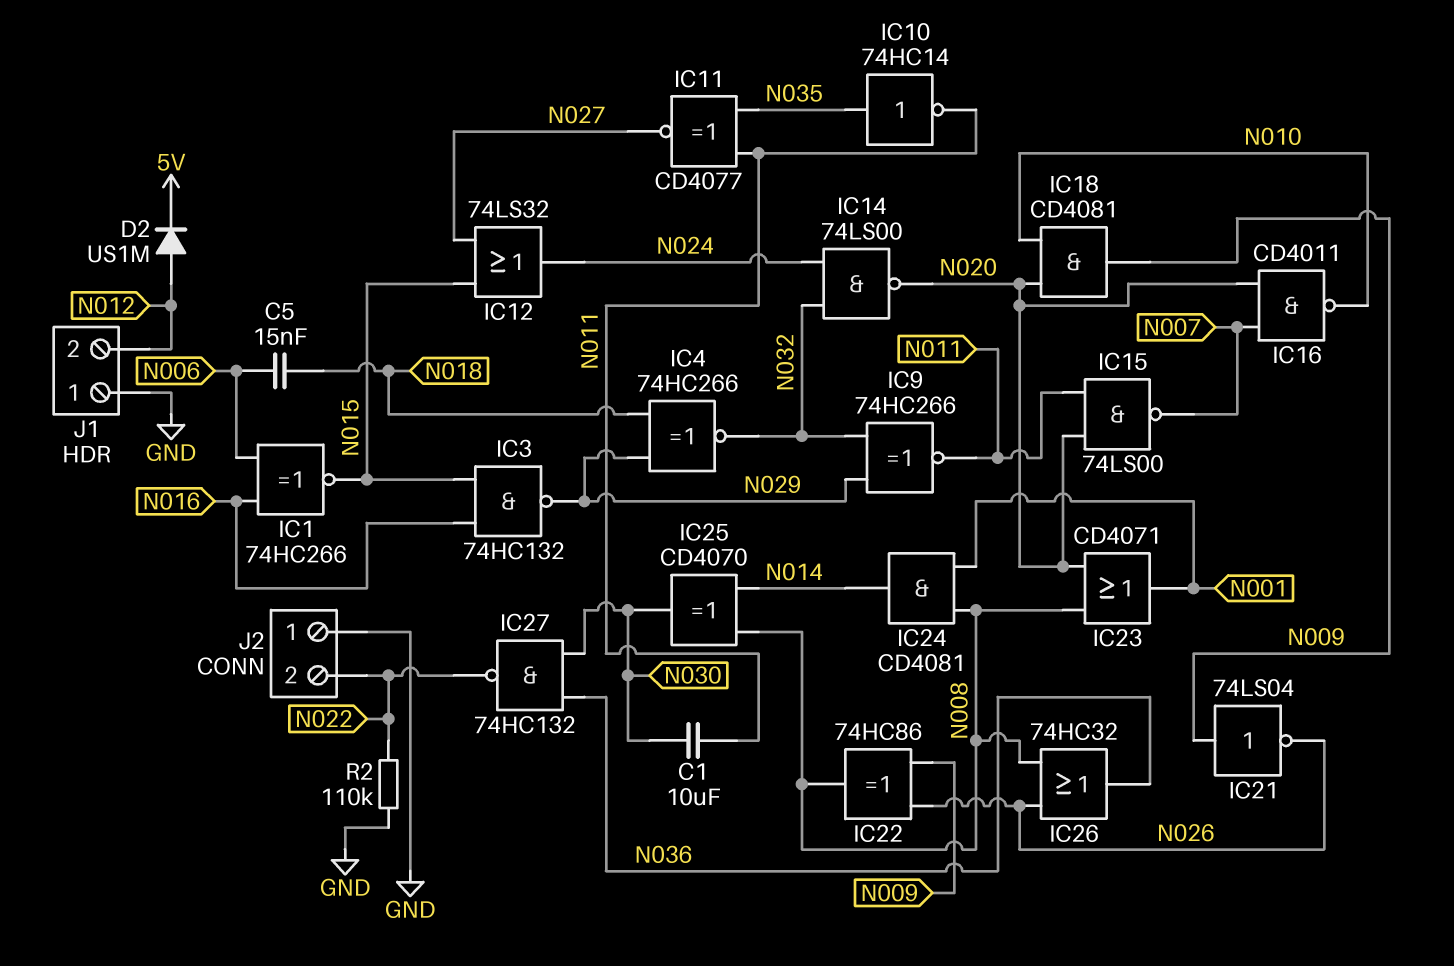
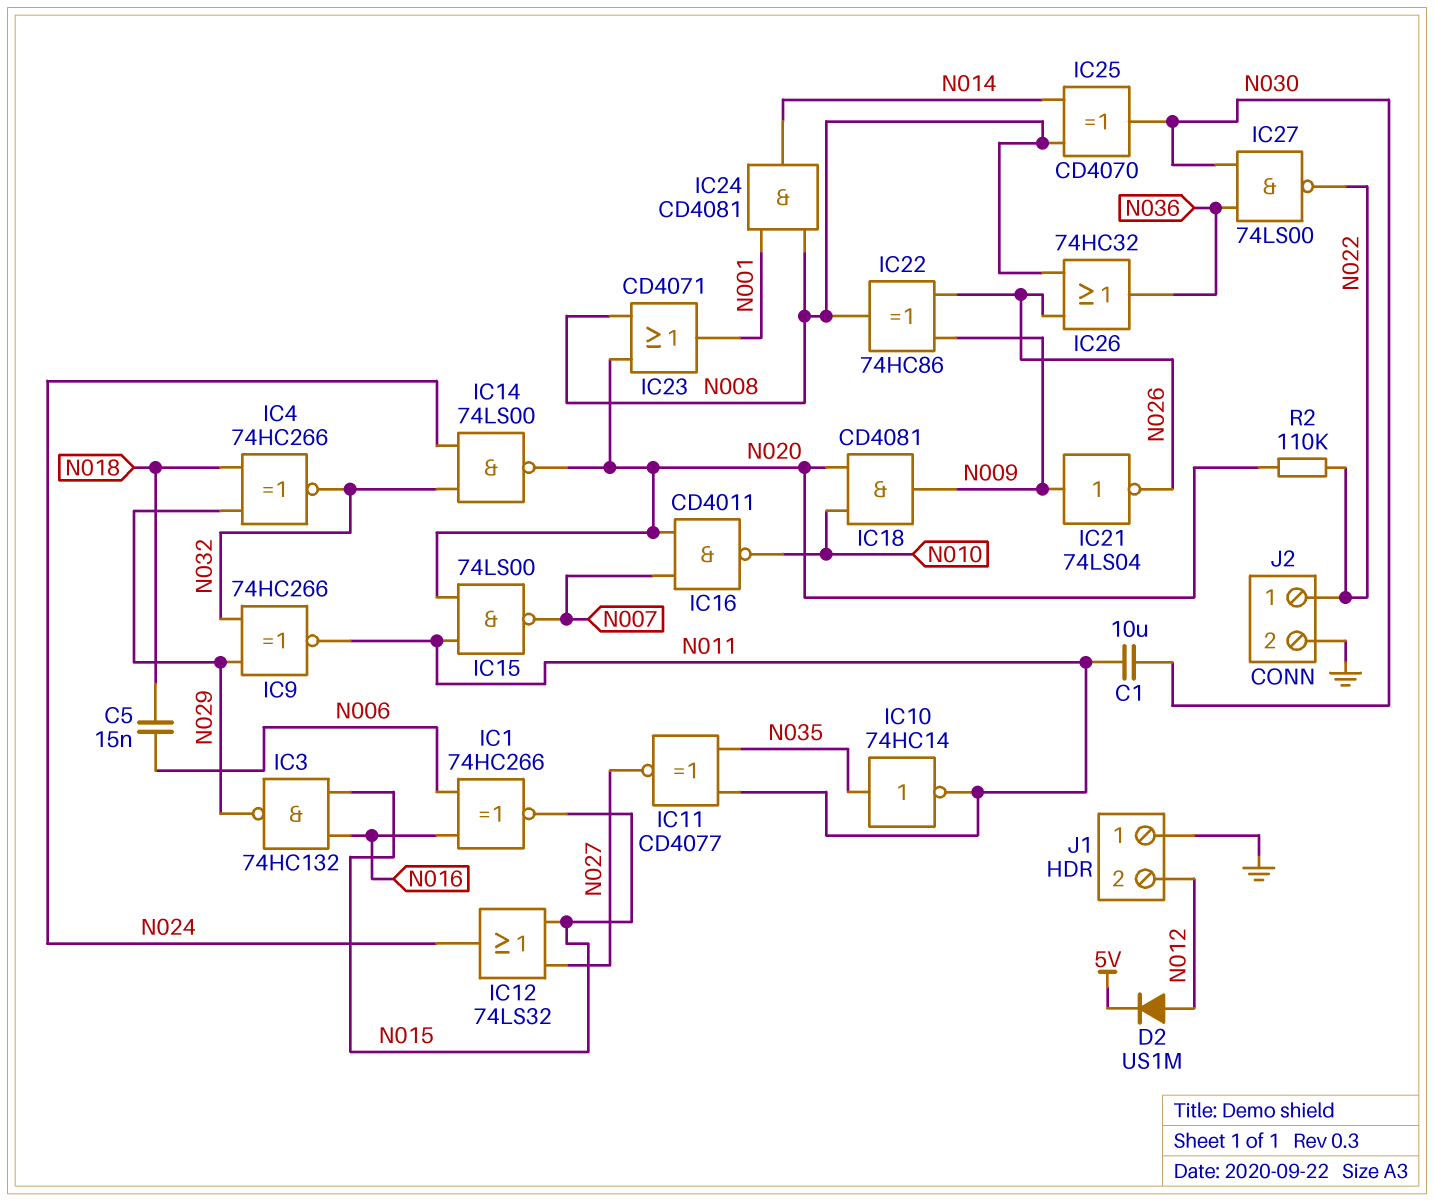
IC27: NAND 74HC132 (in N030, in N036, out N022) -> NAND 74LS00 (in N030, in N036, out N022)
J2 pin 1: GND -> N022
J2 pin 2: N022 -> GND
R2: 110k (GND, N022) -> 110k (N020, N022)

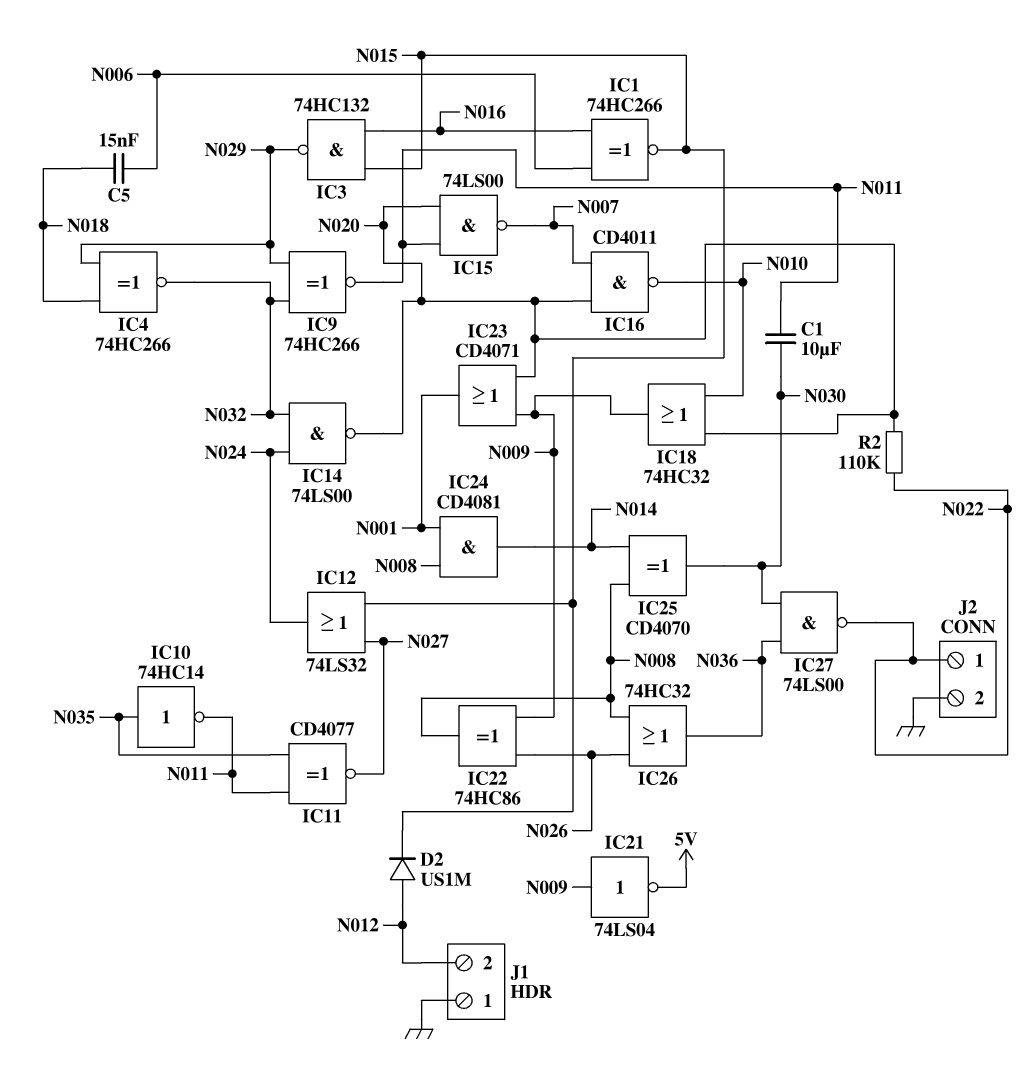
D2: diode US1M (A N012, K 5V) -> diode US1M (A N012, K N015)
IC18: AND CD4081 (in N010, in N020, out N009) -> OR 74HC32 (in N010, in N020, out N009)
IC21: NOT 74LS04 (in N009, out N026) -> NOT 74LS04 (in N009, out 5V)
IC23: OR CD4071 (in N008, in N020, out N001) -> OR CD4071 (in N009, in N020, out N001)

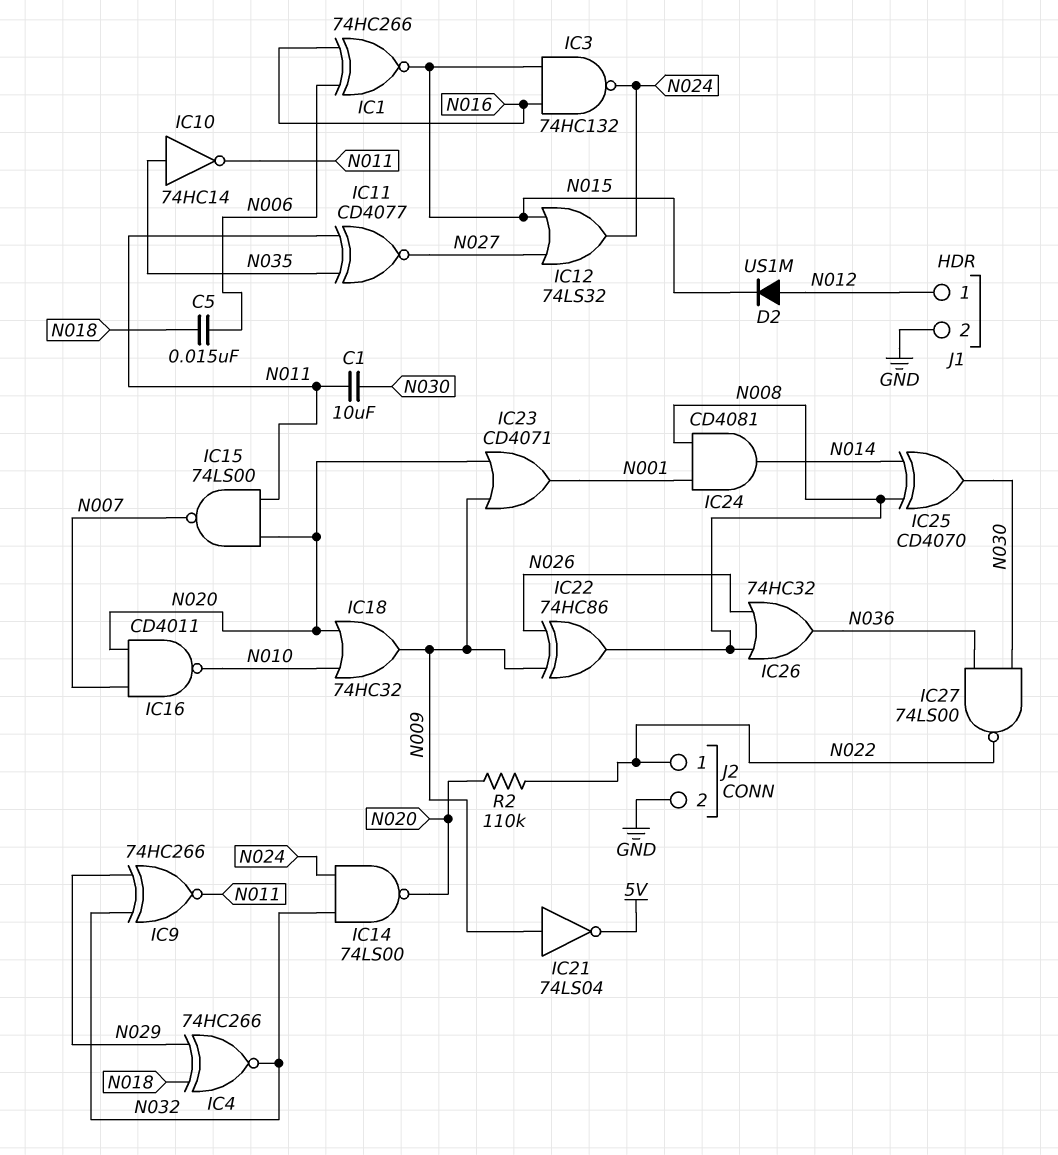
IC3: NAND 74HC132 (in N015, in N016, out N029) -> NAND 74HC132 (in N015, in N016, out N024)
J1 pin 1: GND -> N012
J1 pin 2: N012 -> GND

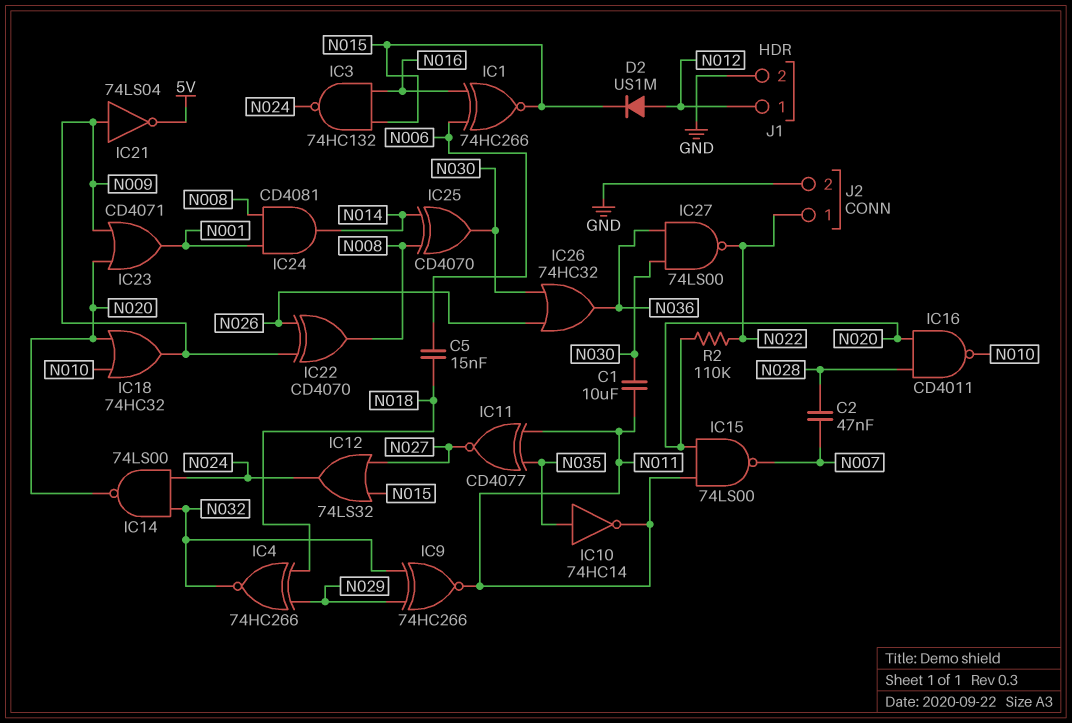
C2: none -> 47nF (N007, N028)
IC16: NAND CD4011 (in N007, in N020, out N010) -> NAND CD4011 (in N020, in N028, out N010)
IC22: XOR 74HC86 (in N009, in N026, out N008) -> XOR CD4070 (in N009, in N026, out N008)
IC26: OR 74HC32 (in N008, in N026, out N036) -> OR 74HC32 (in N026, in N030, out N036)

